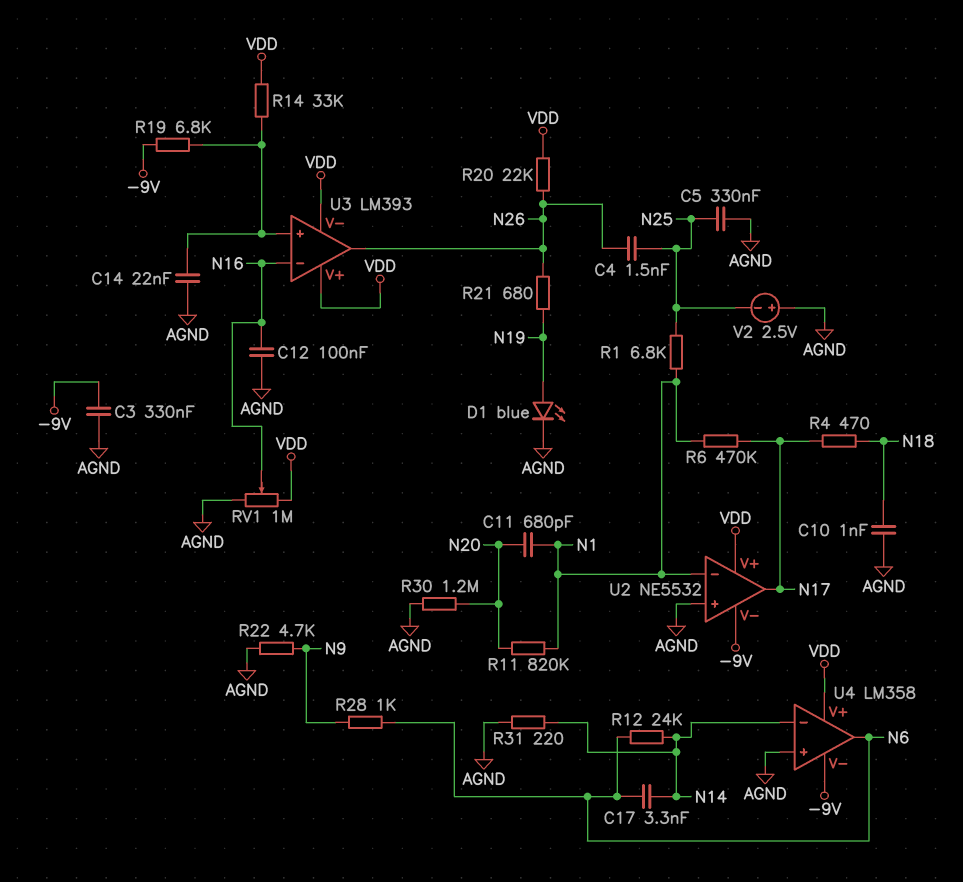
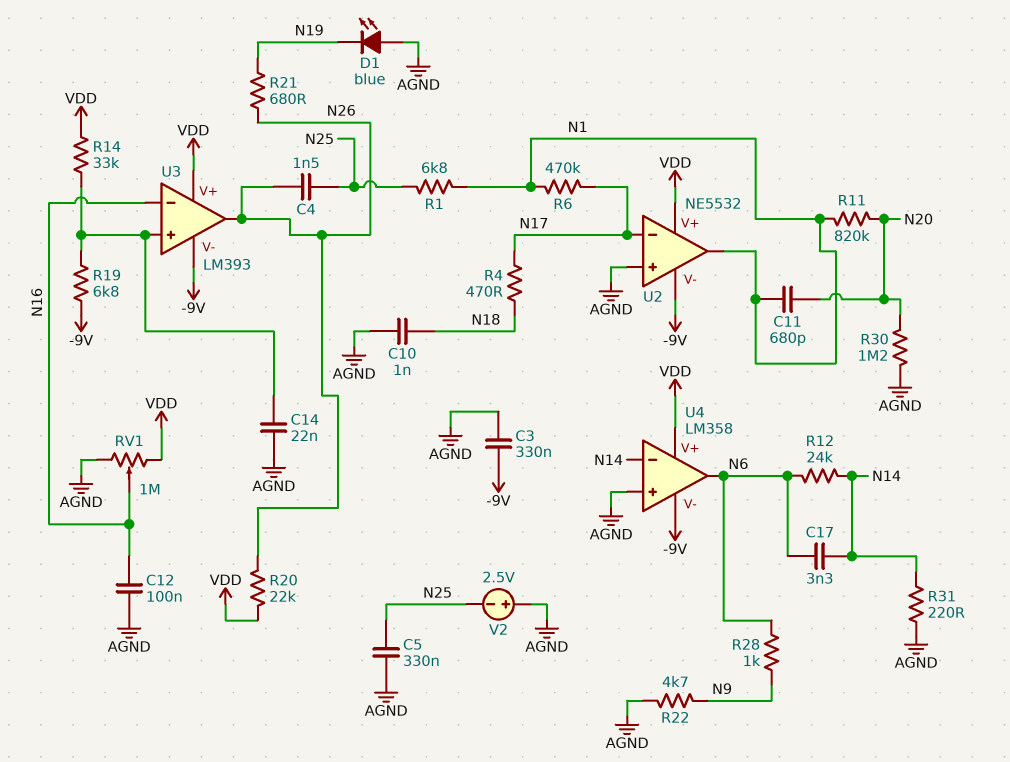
D1: LED blue (A N19, K AGND) -> LED blue (A AGND, K N19)
U2 pin in-: N1 -> N17
U2 pin out: N17 -> N1
U3 pin V-: VDD -> -9V

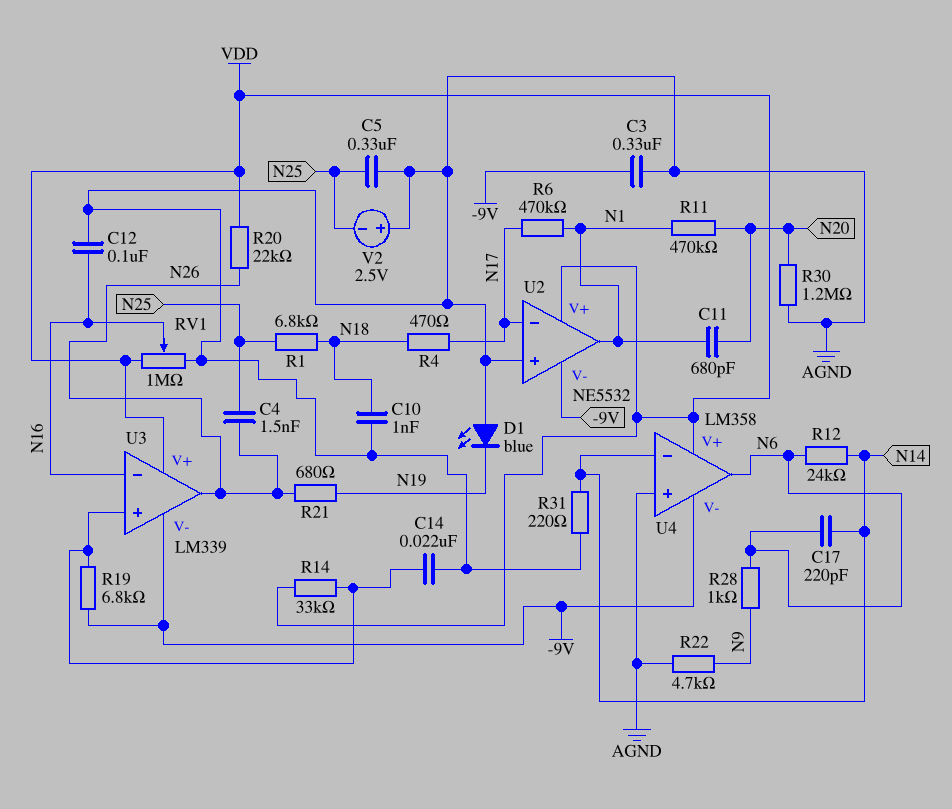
C17: 3.3nF (N6, N14) -> 220pF (N6, N14)
R1: 6.8k (N1, N25) -> 6.8k (N18, N25)
R11: 820k (N1, N20) -> 470k (N1, N20)
U3: LM393 -> LM339

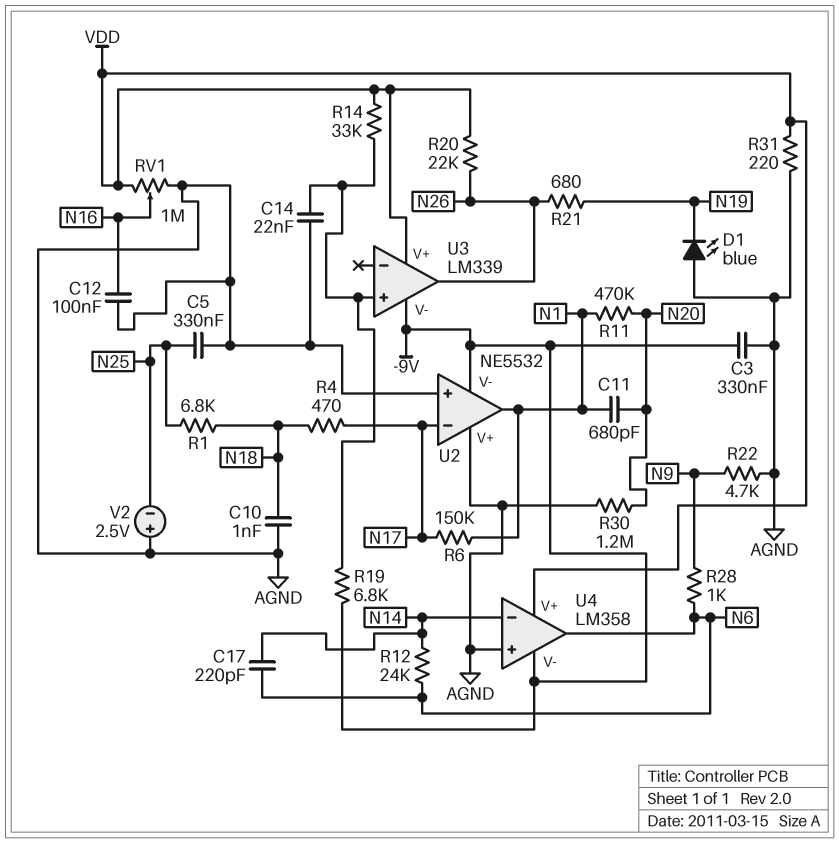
C4: 1.5nF (N25, N26) -> none
R6: 470k (N1, N17) -> 150k (N1, N17)
R31: 220 (AGND, N14) -> 220 (AGND, VDD)
U2 pin V+: VDD -> AGND
U3 pin in-: N16 -> none

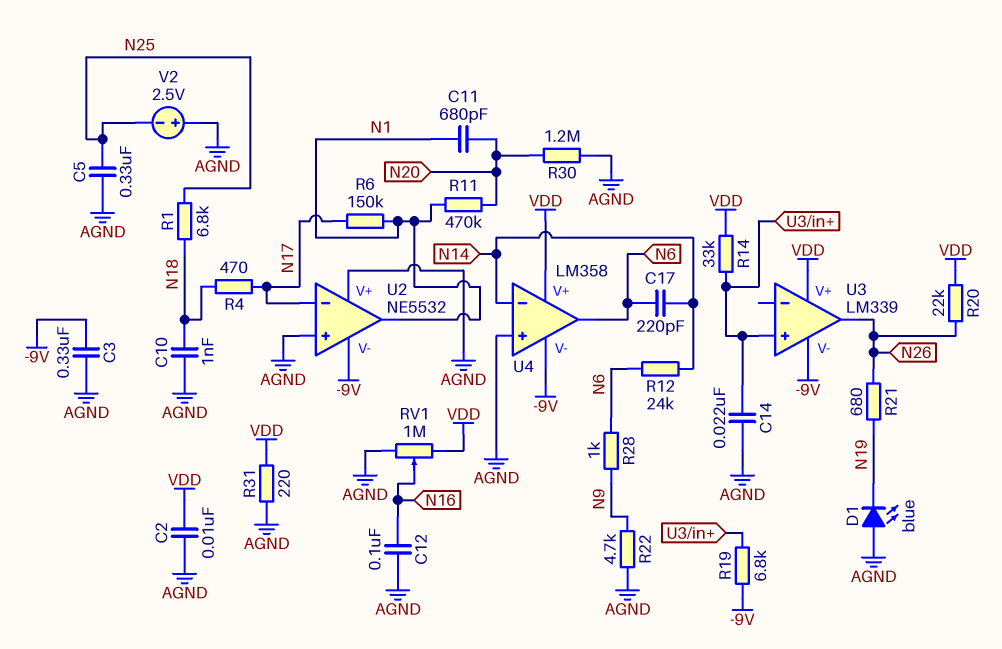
C2: none -> 10nF (AGND, VDD)

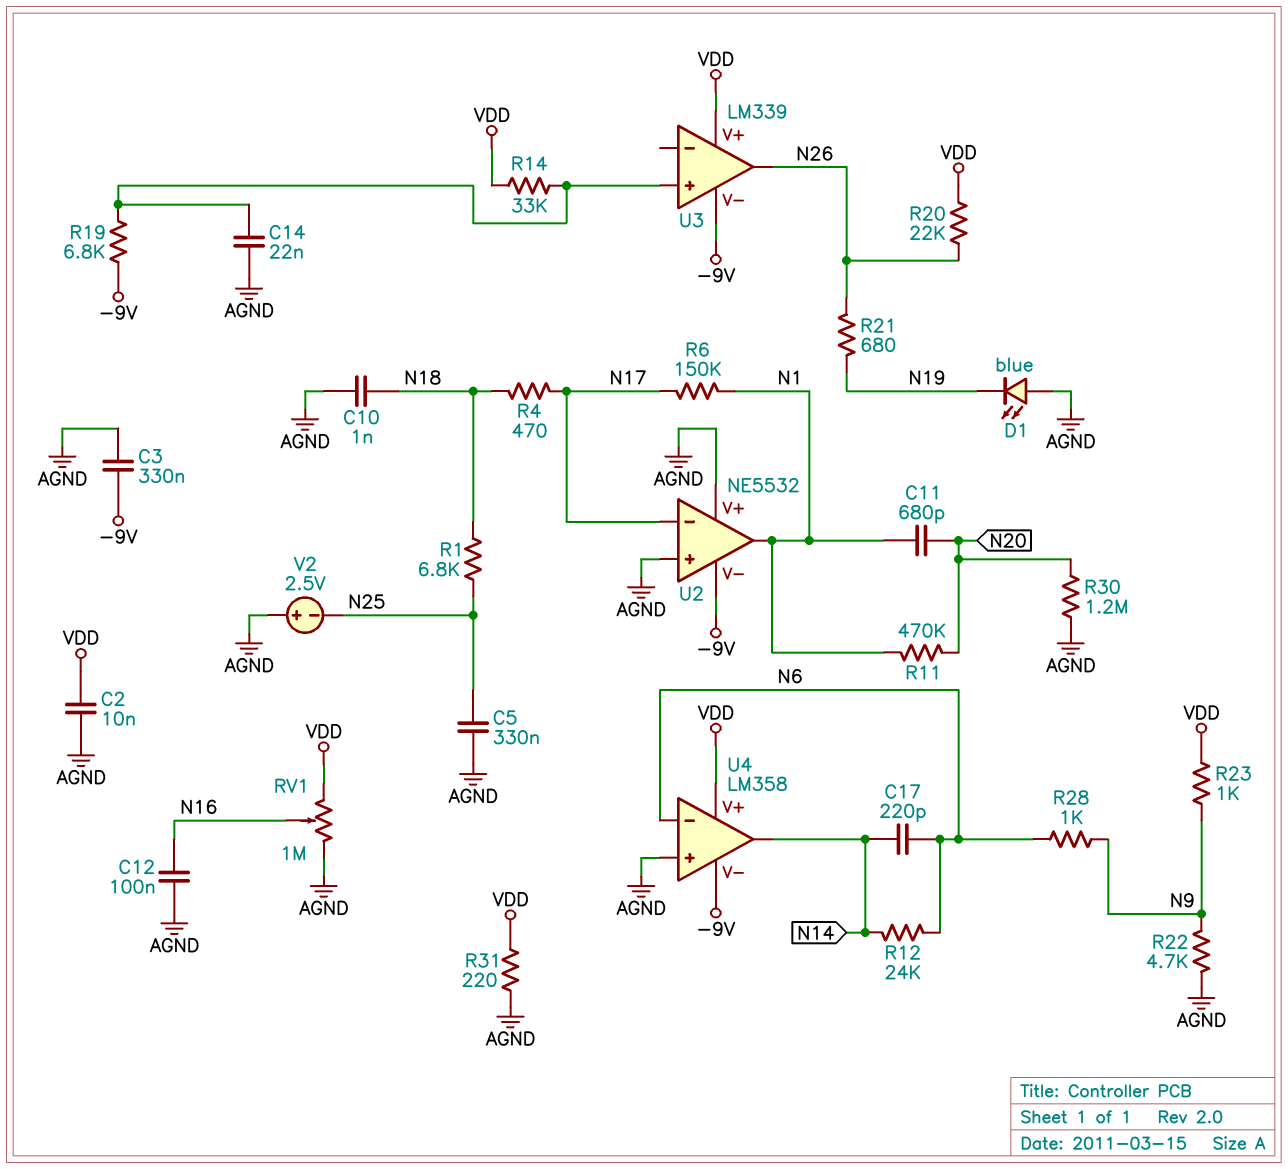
R23: none -> 1k (N9, VDD)
U4 pin in-: N14 -> N6
U4 pin out: N6 -> N14

